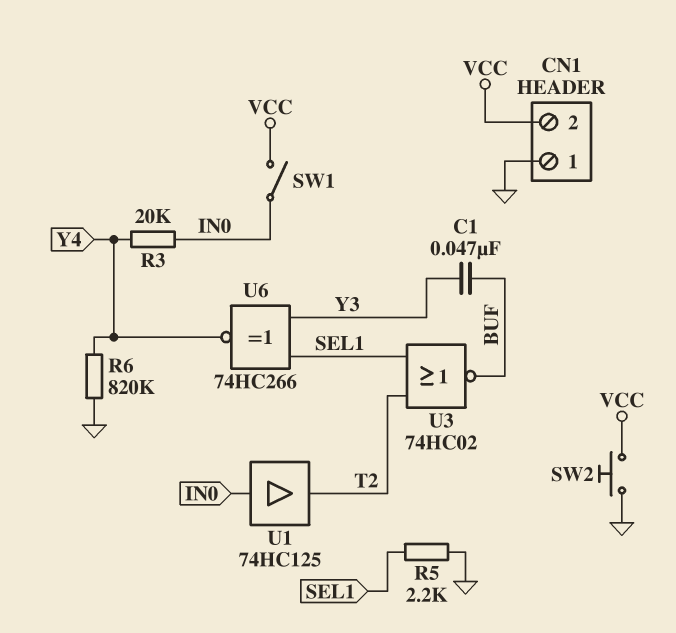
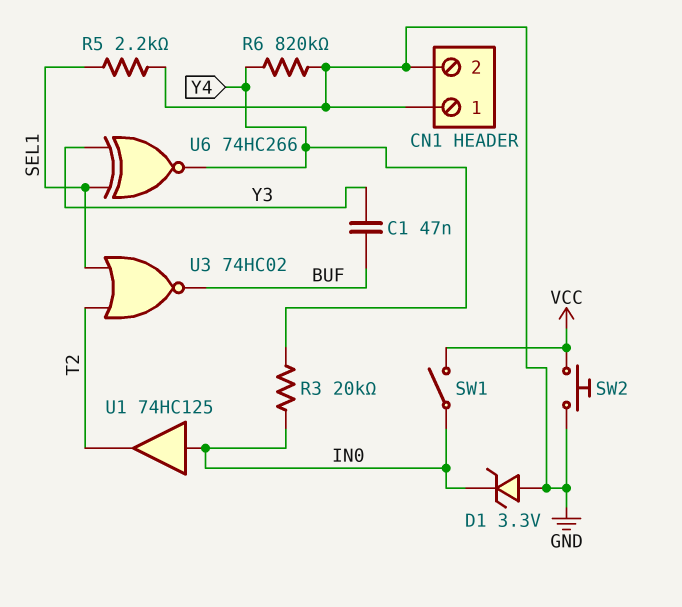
CN1 pin 2: VCC -> GND
D1: none -> zener 3.3V (A GND, K IN0)

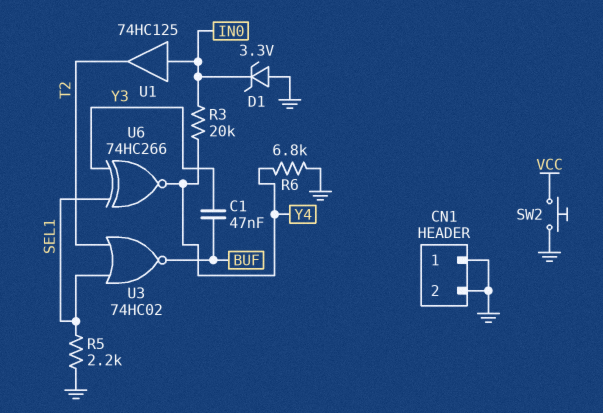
R6: 820k (GND, Y4) -> 6.8k (GND, Y4)
SW1: switch (IN0, VCC) -> none

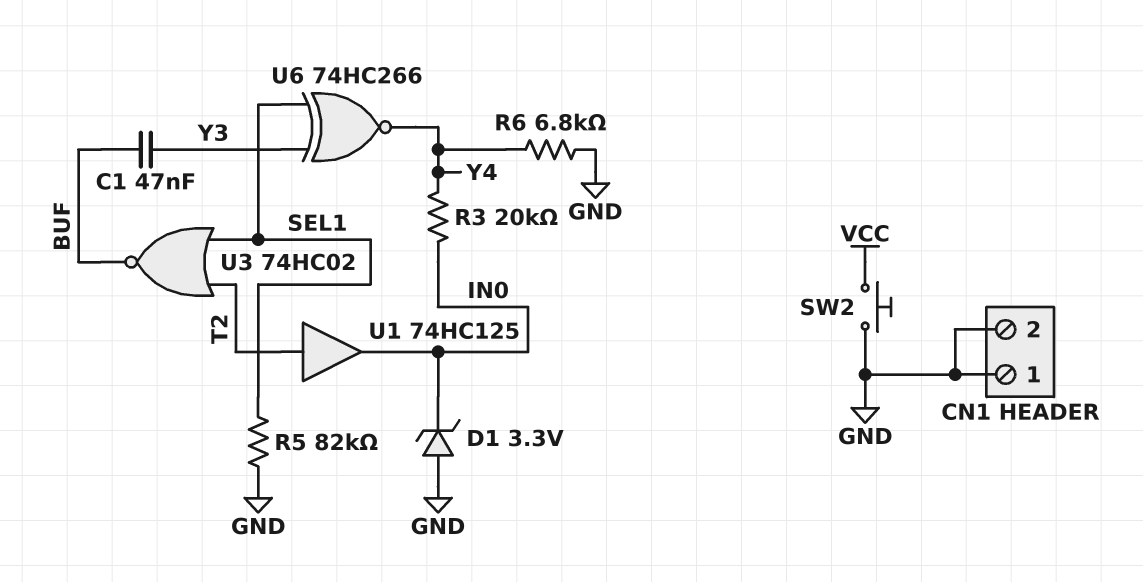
R5: 2.2k (GND, SEL1) -> 82k (GND, SEL1)
U1: buffer 74HC125 (in IN0, out T2) -> buffer 74HC125 (in T2, out IN0)

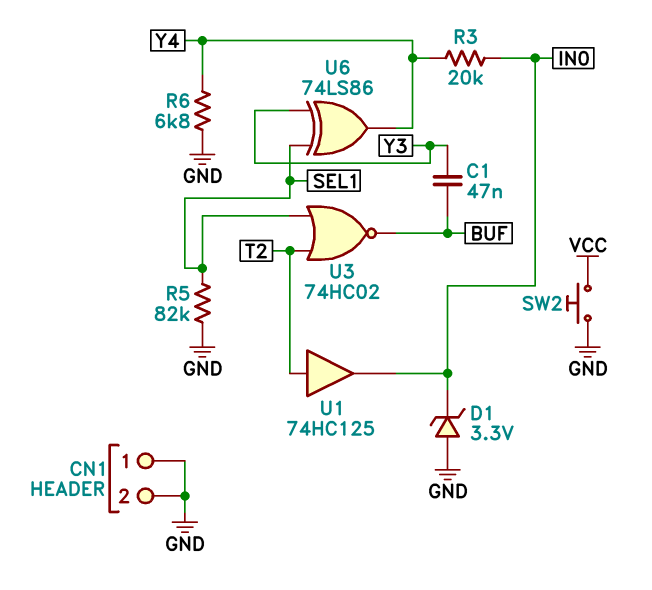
U6: XNOR 74HC266 (in SEL1, in Y3, out Y4) -> XOR 74LS86 (in SEL1, in Y3, out Y4)

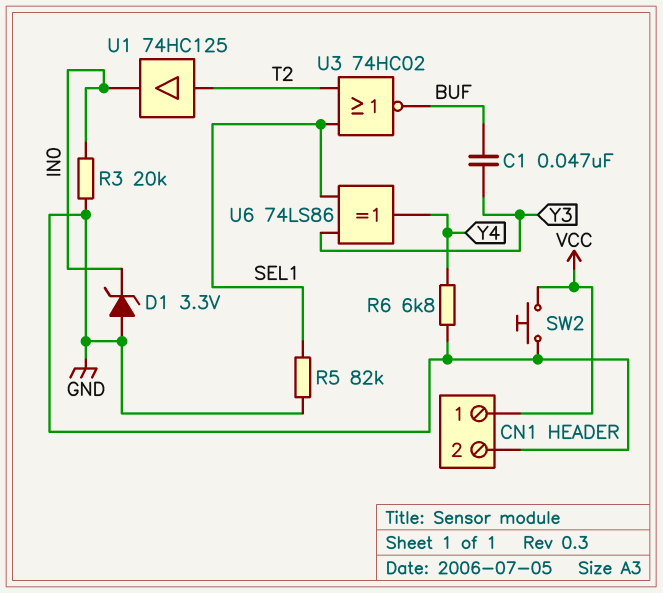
CN1 pin 1: GND -> VCC
R3: 20k (IN0, Y4) -> 20k (GND, IN0)

